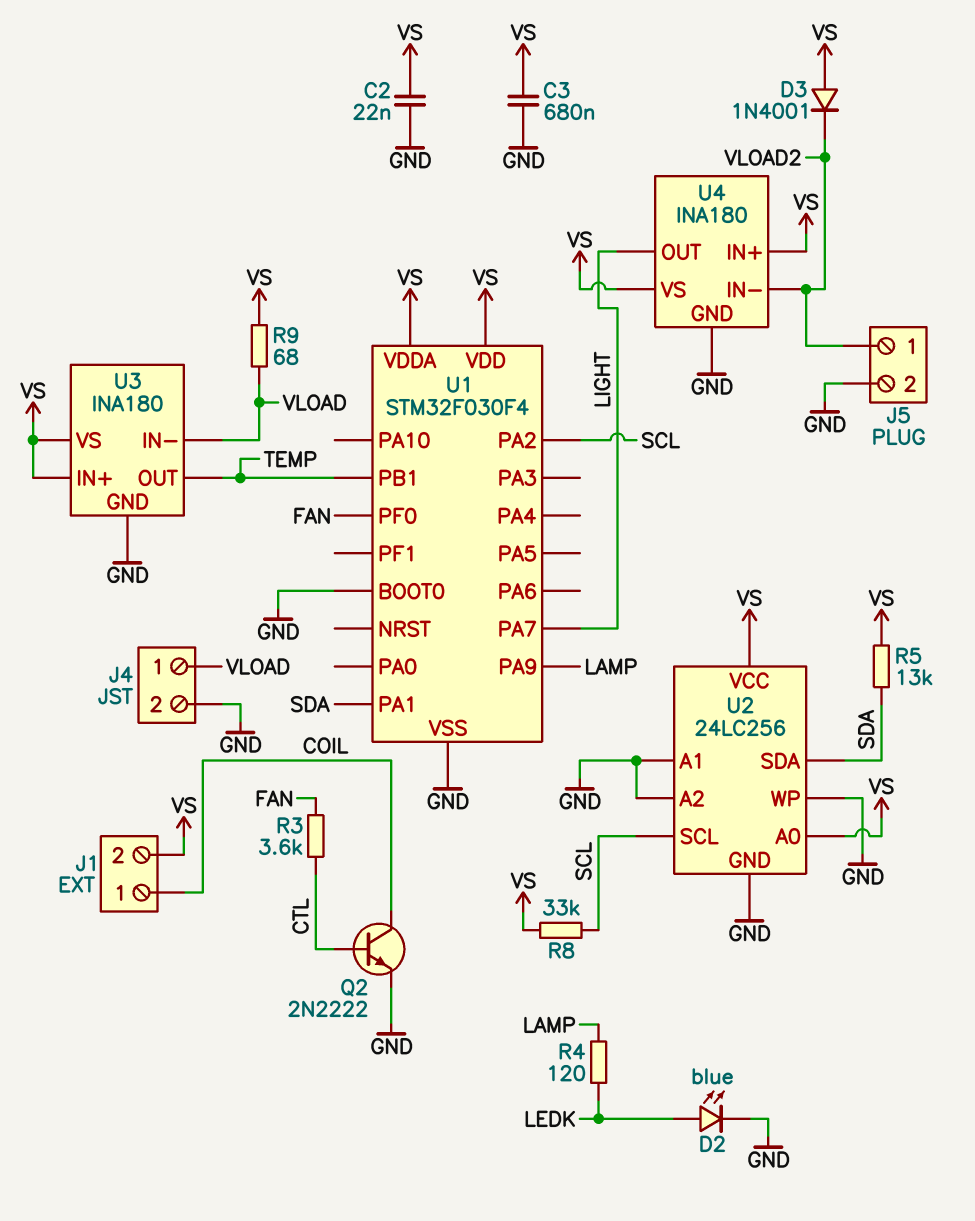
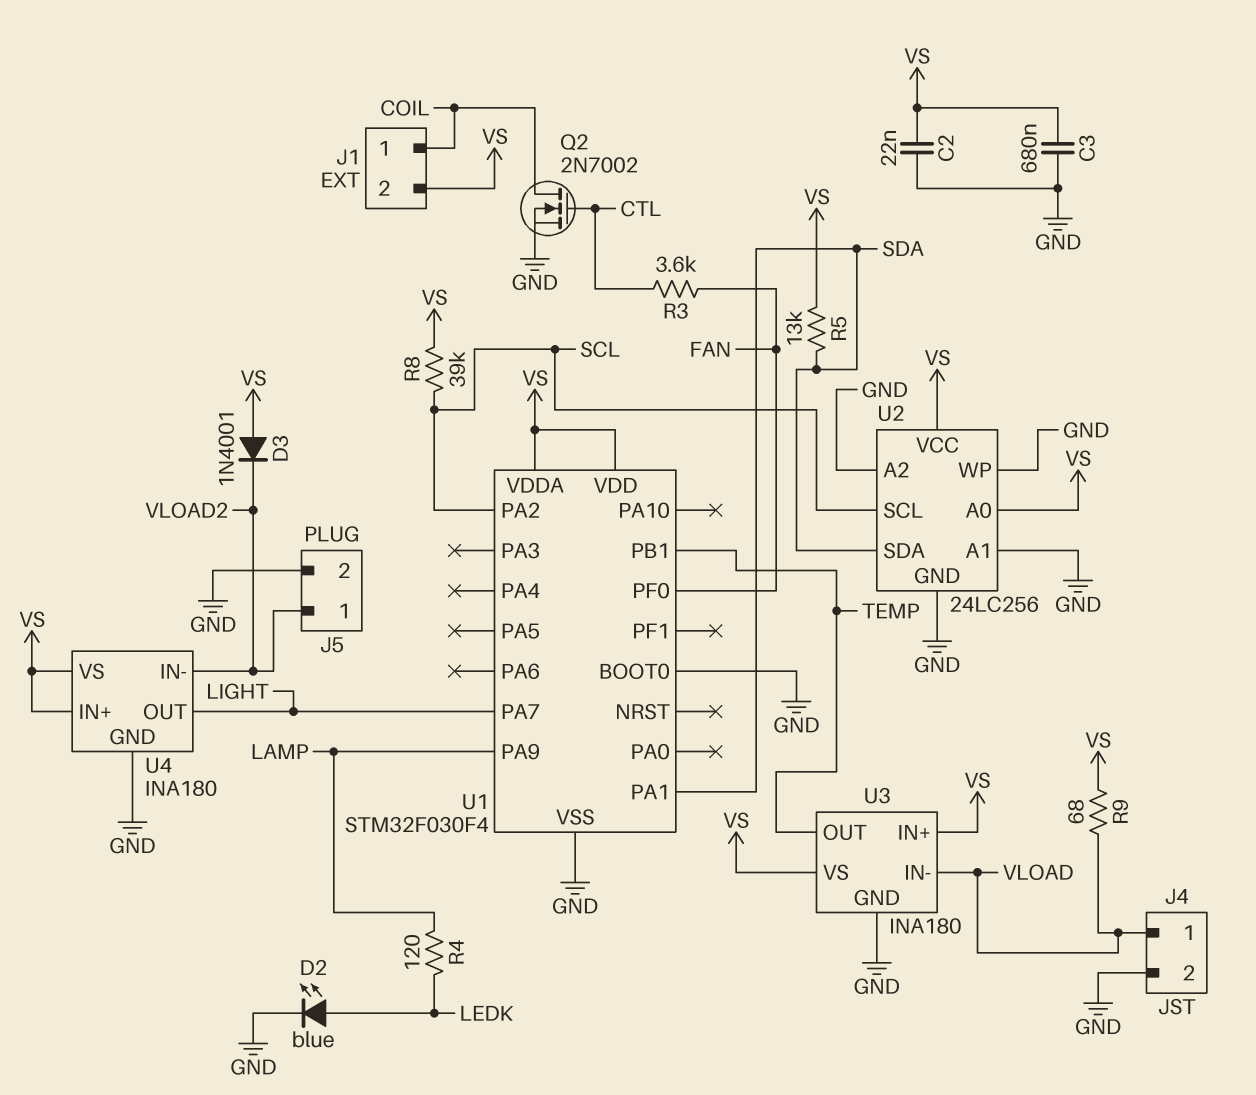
Q2: NPN 2N2222 (B CTL, C COIL, E GND) -> NMOS 2N7002 (G CTL, D COIL, S GND)
R8: 33k (SCL, VS) -> 39k (SCL, VS)

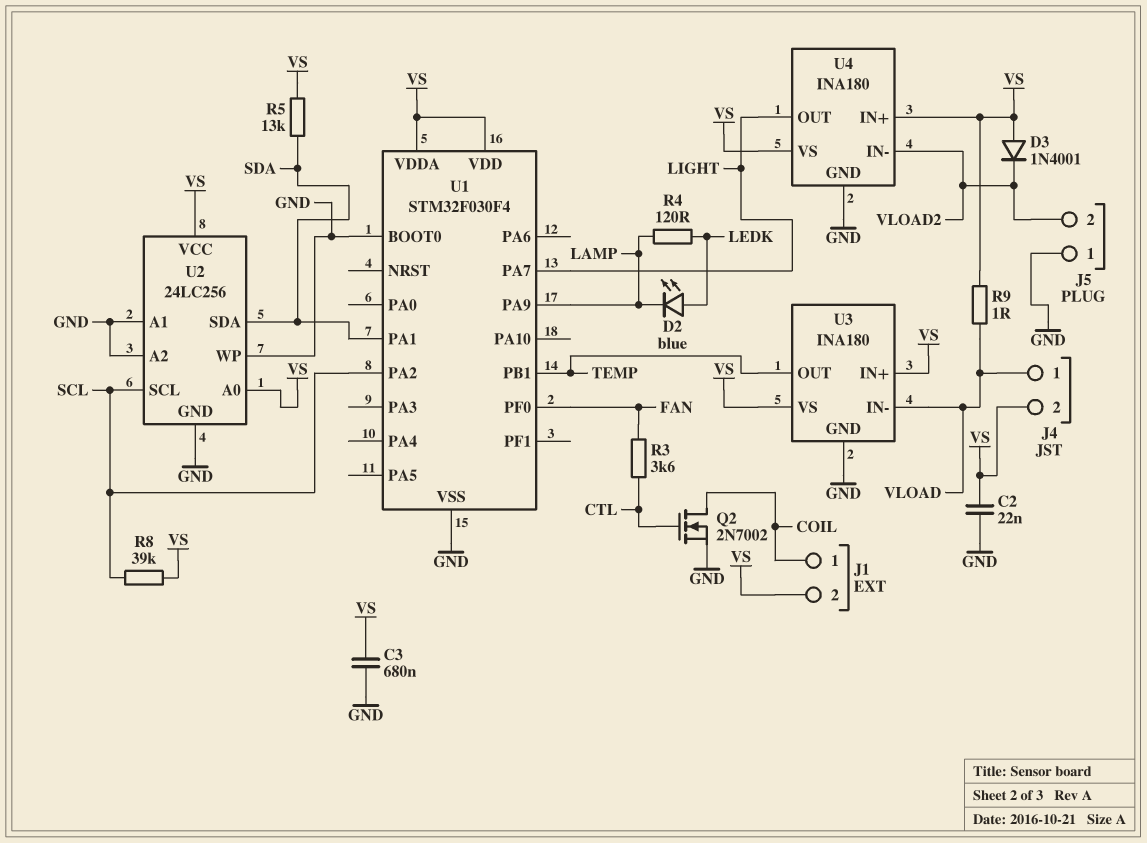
D2: LED blue (A LEDK, K GND) -> LED blue (A LEDK, K LAMP)
J4 pin 2: GND -> VS
J5 pin 1: VLOAD2 -> GND
J5 pin 2: GND -> VLOAD2
R9: 68 (VLOAD, VS) -> 1 (VLOAD, VS)

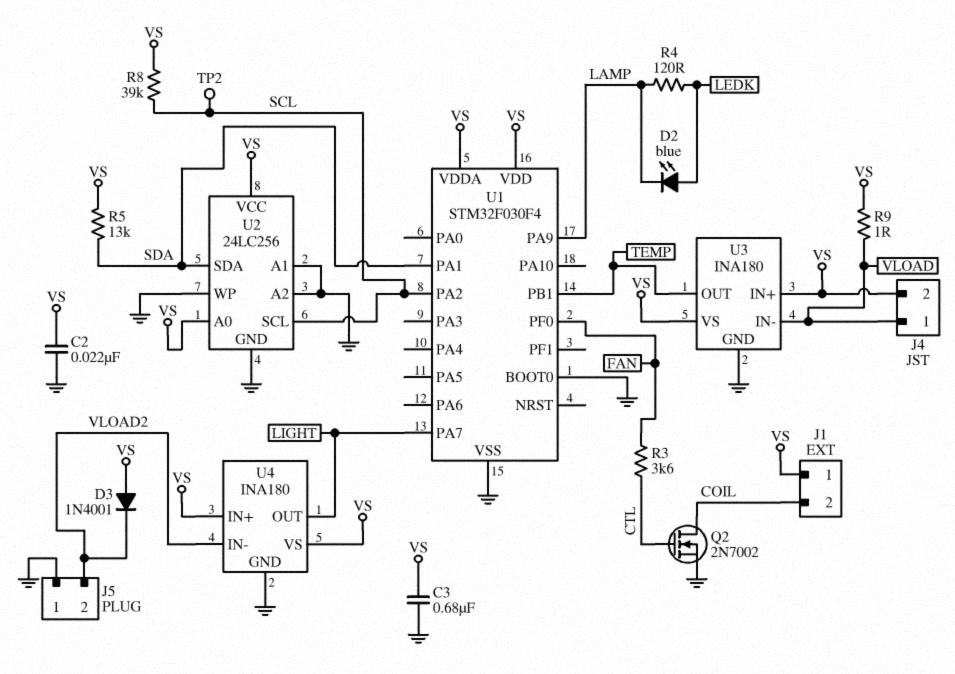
J1 pin 1: COIL -> VS
J1 pin 2: VS -> COIL
TP2: none -> test point (SCL)

